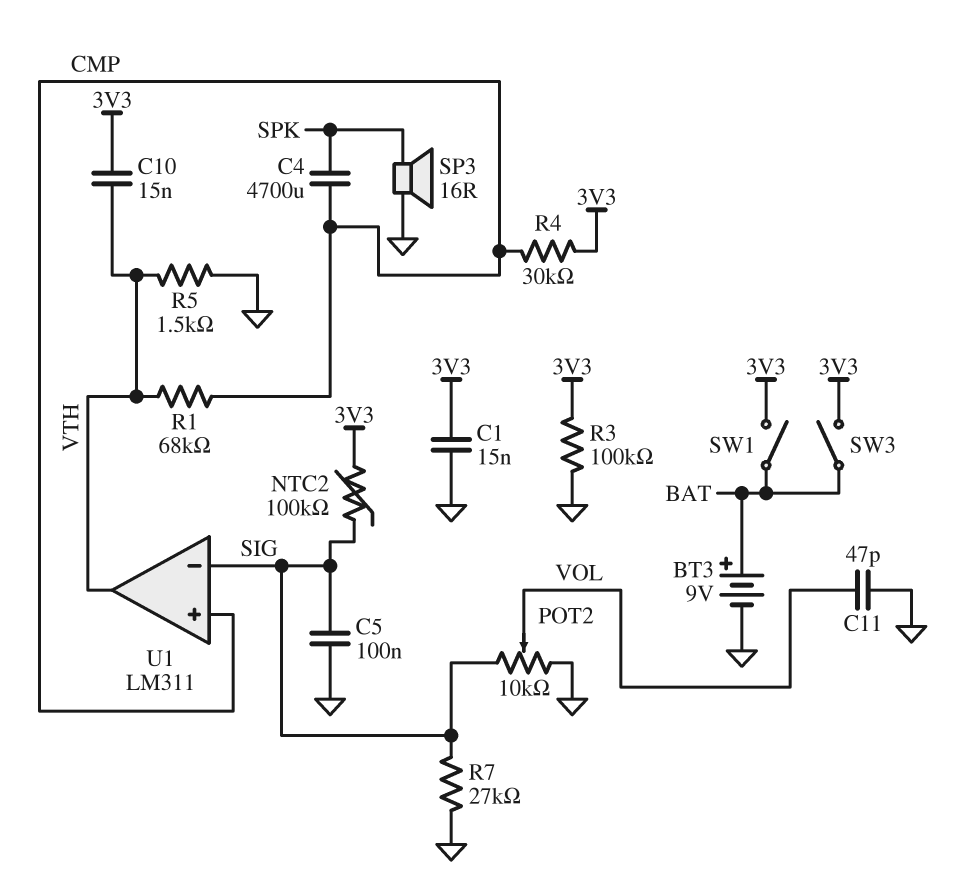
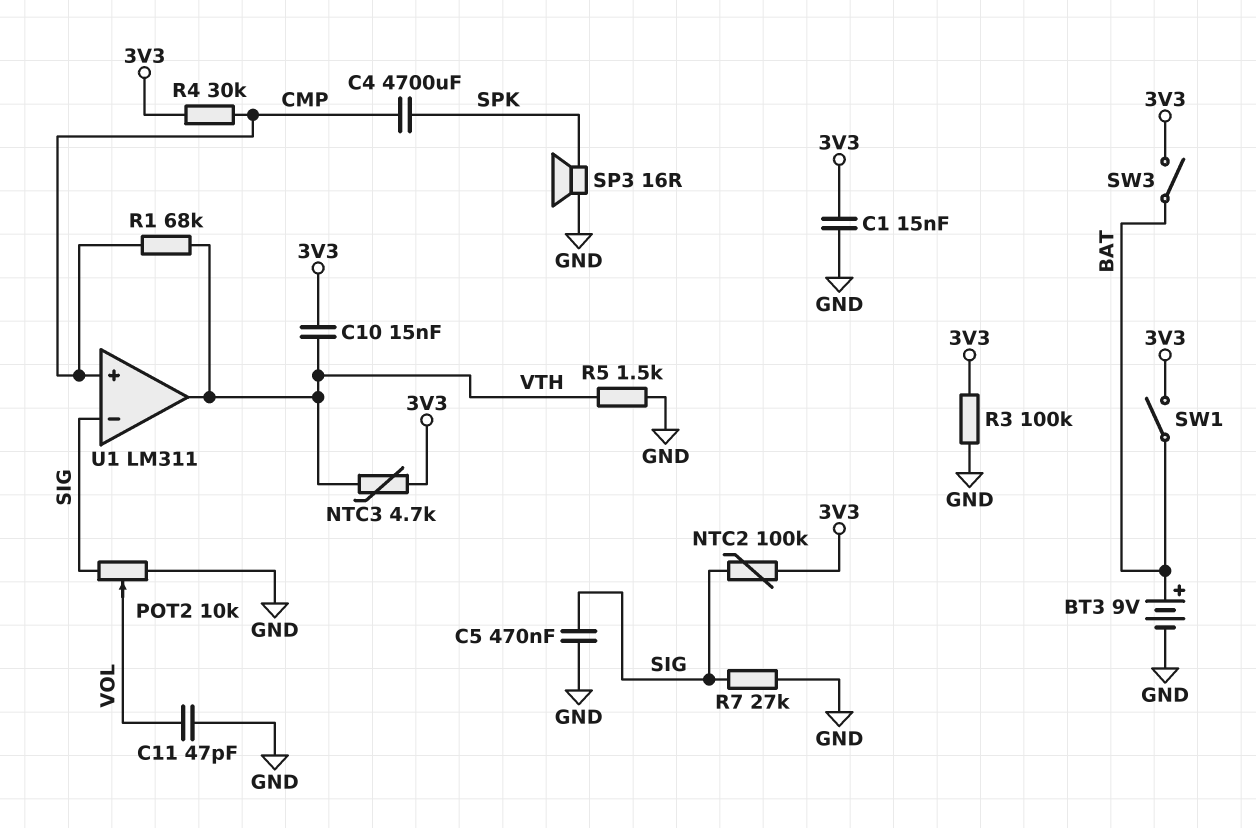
C5: 100nF (GND, SIG) -> 470nF (GND, SIG)
NTC3: none -> 4.7k (3V3, VTH)

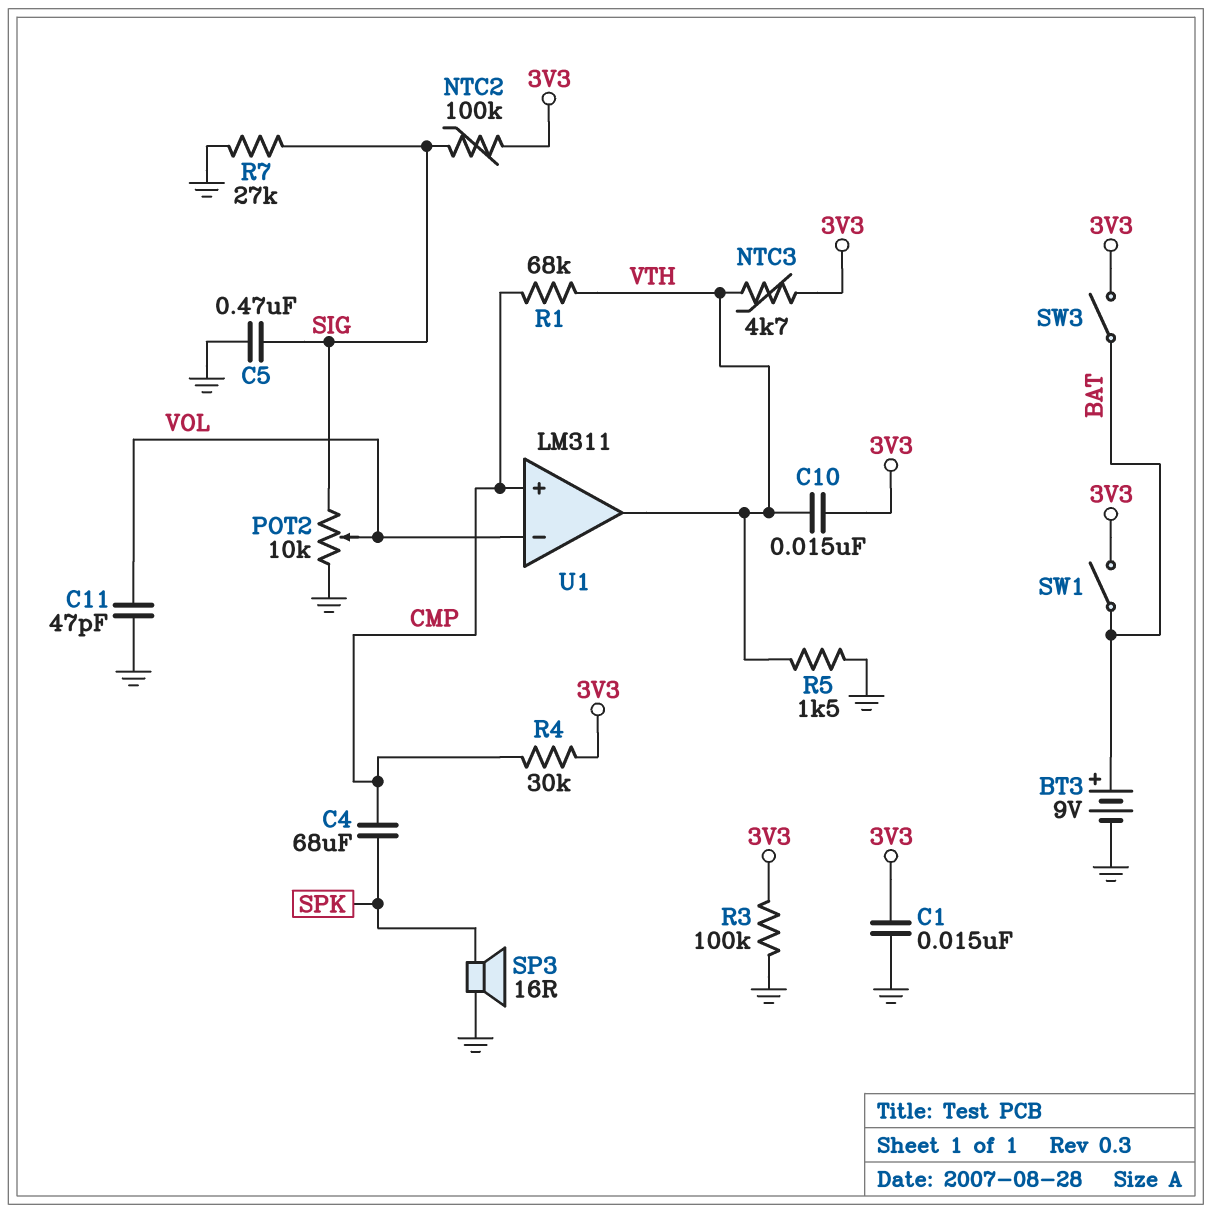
C4: 4700uF (CMP, SPK) -> 68uF (CMP, SPK)
U1 pin in-: SIG -> VOL

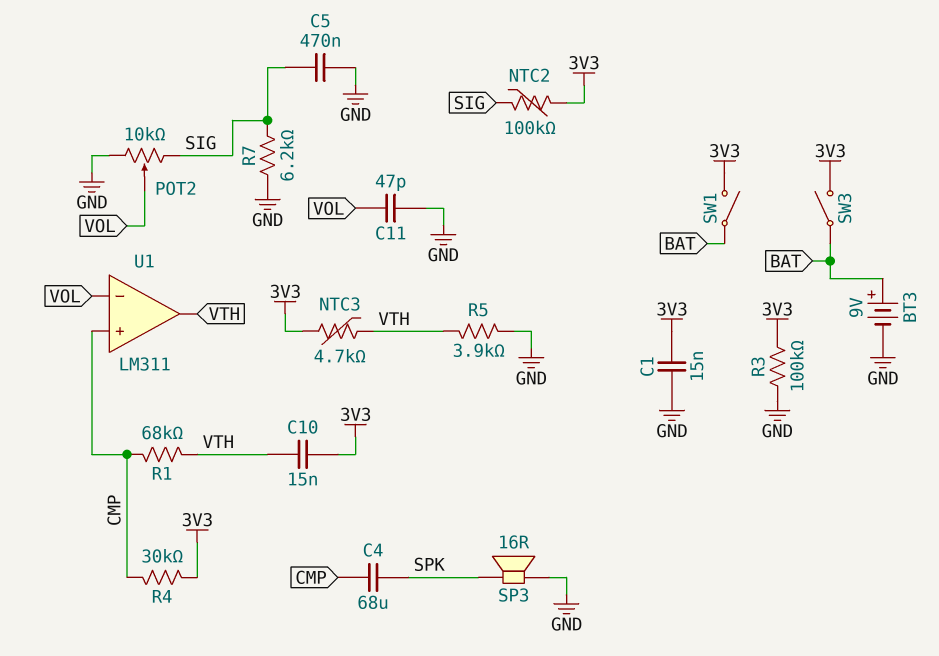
R5: 1.5k (GND, VTH) -> 3.9k (GND, VTH)
R7: 27k (GND, SIG) -> 6.2k (GND, SIG)

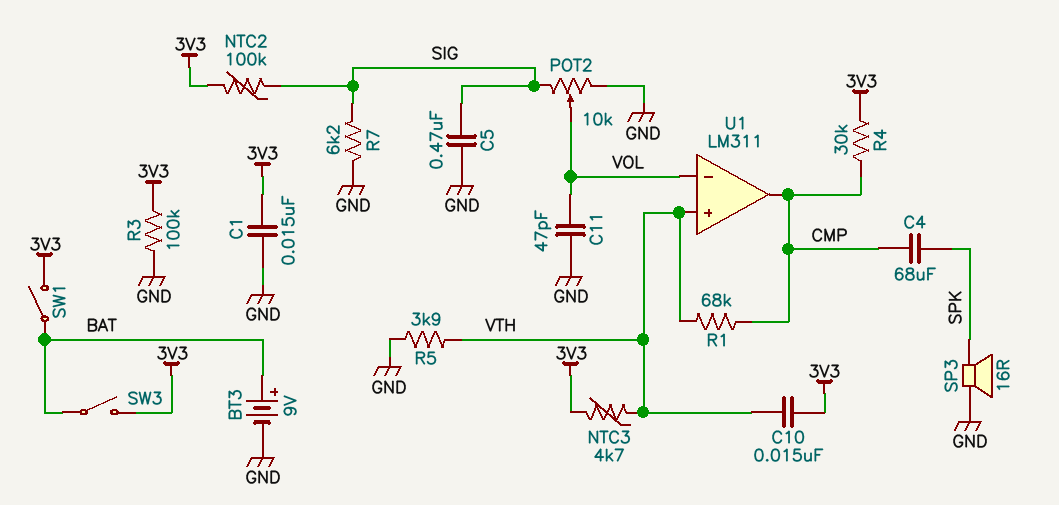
U1 pin in+: CMP -> VTH
U1 pin out: VTH -> CMP

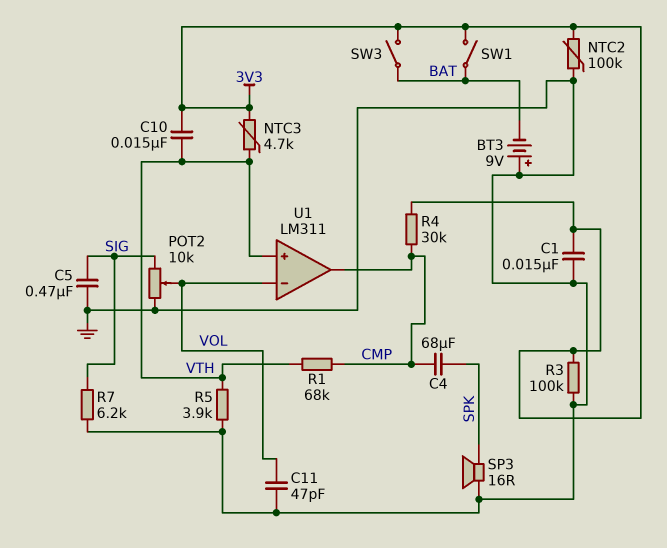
BT3: 9V (plus BAT, minus GND) -> 9V (plus GND, minus BAT)
NTC2: 100k (3V3, SIG) -> 100k (3V3, GND)

